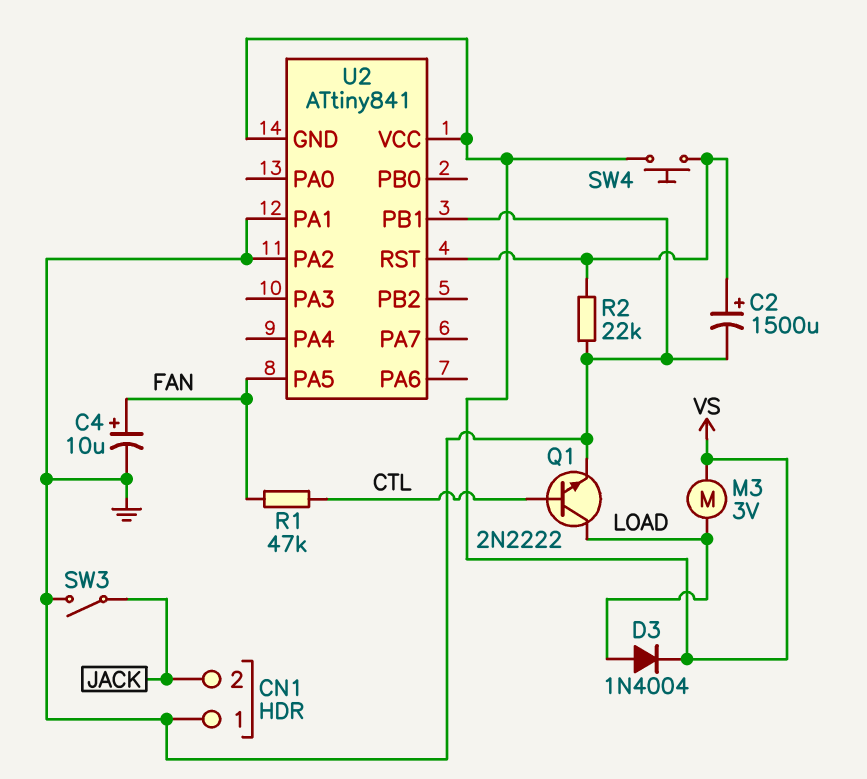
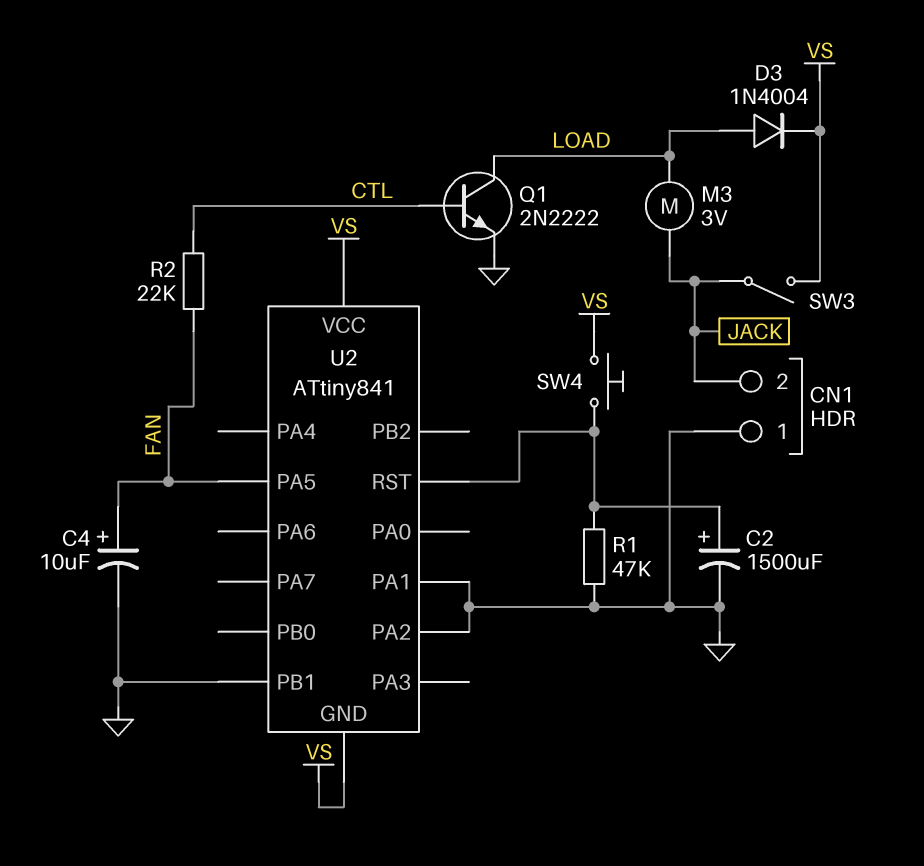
M3: motor 3V (LOAD, VS) -> motor 3V (JACK, LOAD)
R1: 47k (CTL, FAN) -> 47k (GND, U2/RST)
R2: 22k (GND, U2/RST) -> 22k (CTL, FAN)
SW3: switch (GND, JACK) -> switch (JACK, VS)

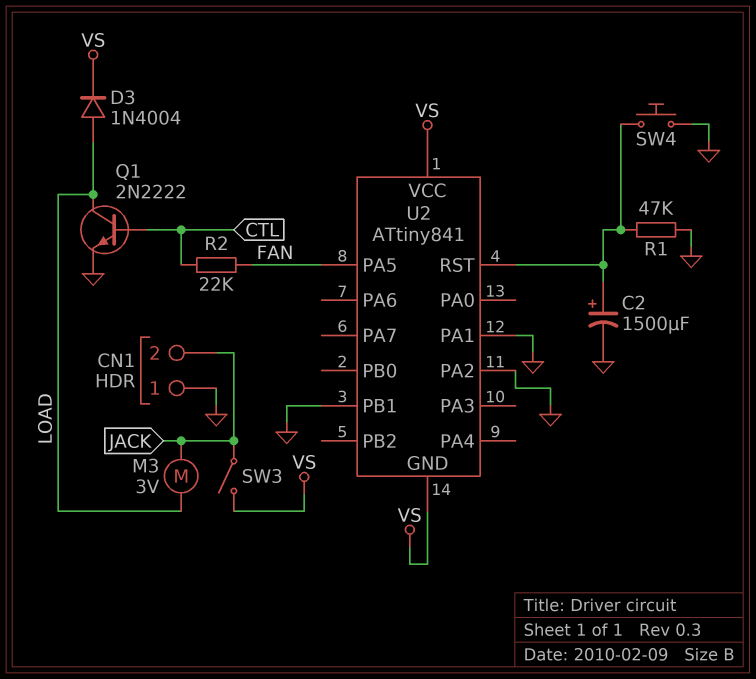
C4: 10uF (plus FAN, minus GND) -> none
SW4: button (U2/RST, VS) -> button (GND, U2/RST)

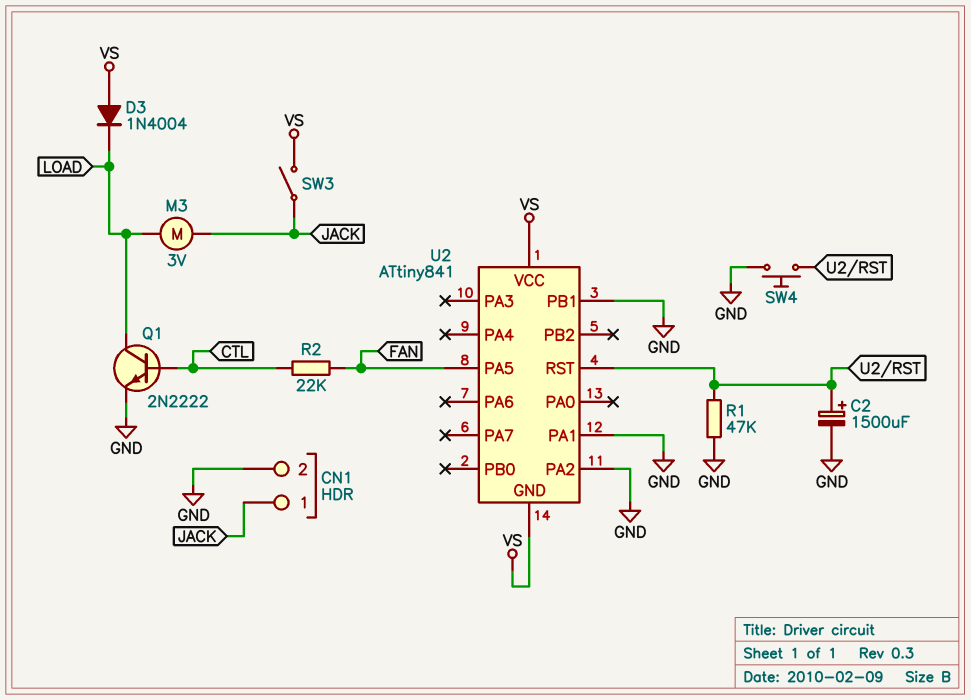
CN1 pin 1: GND -> JACK
CN1 pin 2: JACK -> GND
D3: diode 1N4004 (A LOAD, K VS) -> diode 1N4004 (A VS, K LOAD)

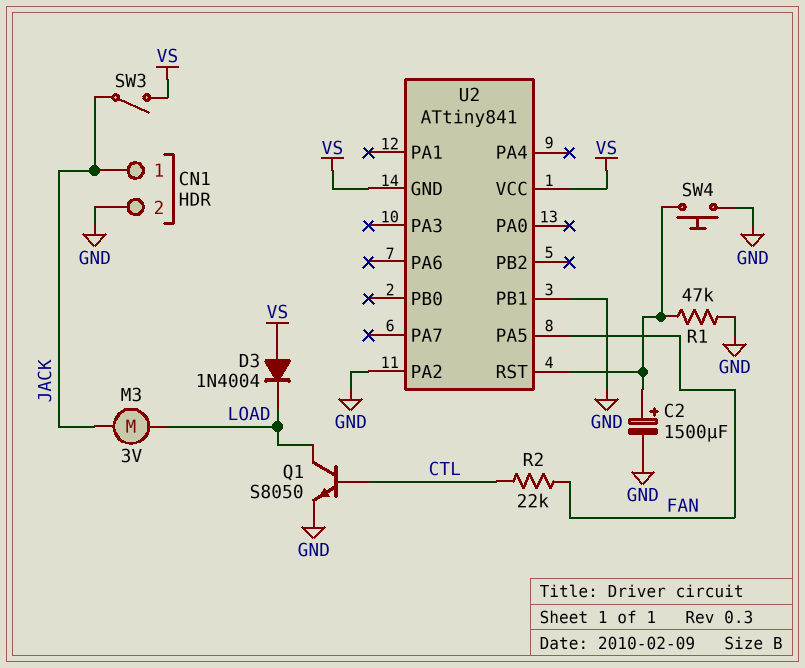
Q1: NPN 2N2222 (B CTL, C LOAD, E GND) -> NPN S8050 (B CTL, C LOAD, E GND)
U2 pin PA1: GND -> none

